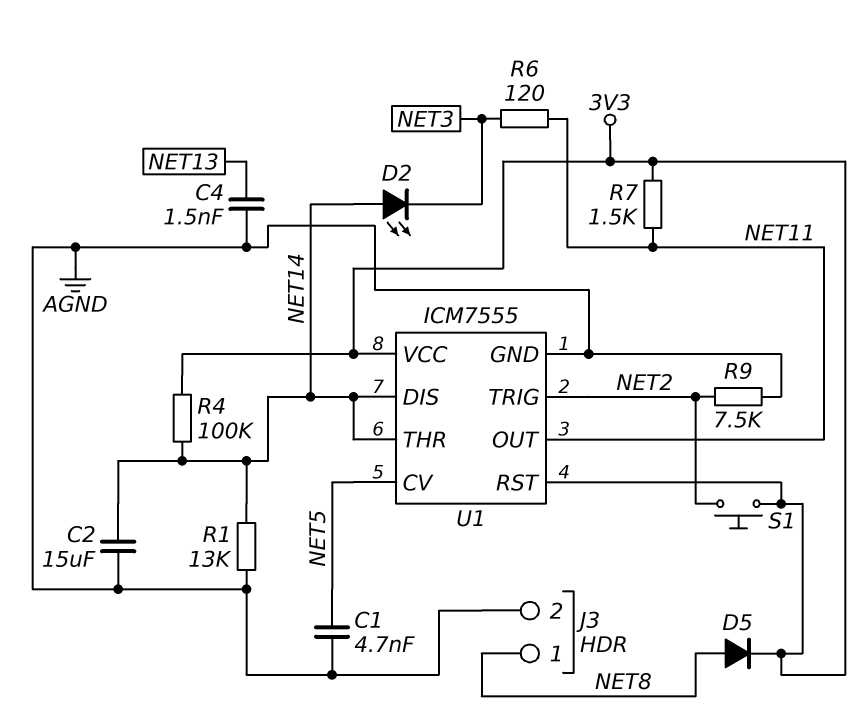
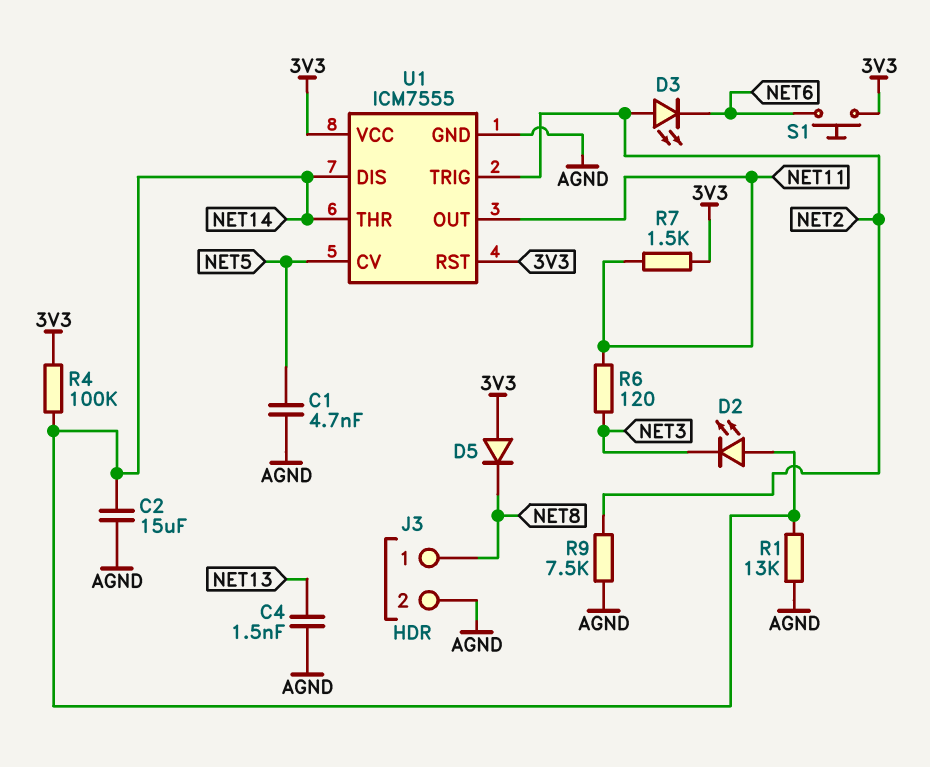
D3: none -> LED (A NET2, K NET6)
D5: diode (A NET8, K 3V3) -> diode (A 3V3, K NET8)
S1: button (3V3, NET2) -> button (3V3, NET6)

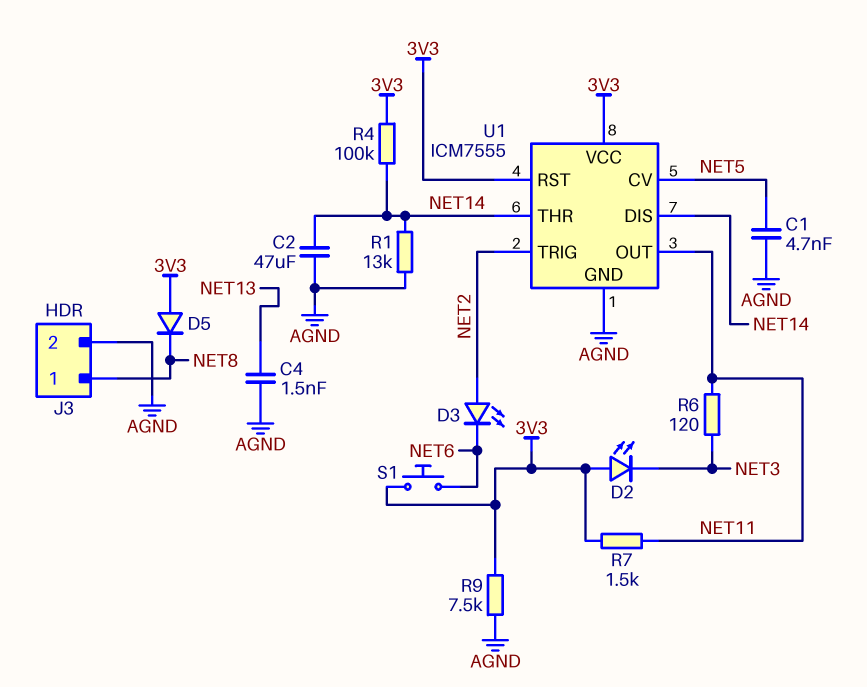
C2: 15uF (AGND, NET14) -> 47uF (AGND, NET14)
D2: LED (A NET14, K NET3) -> LED (A 3V3, K NET3)
R9: 7.5k (AGND, NET2) -> 7.5k (3V3, AGND)

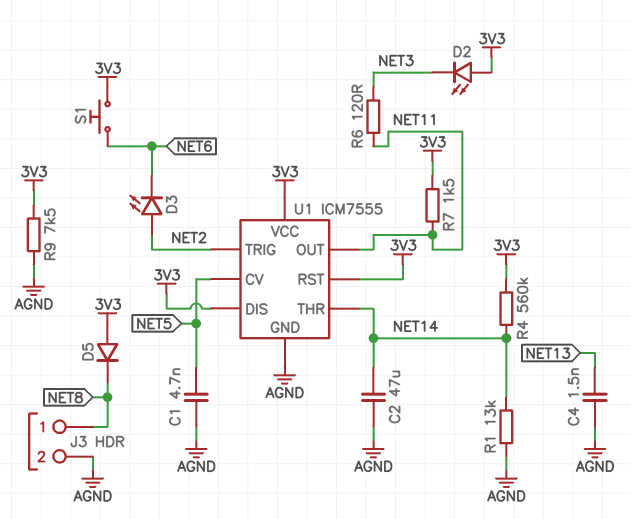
R4: 100k (3V3, NET14) -> 560k (3V3, NET14)
U1 pin DIS: NET14 -> 3V3

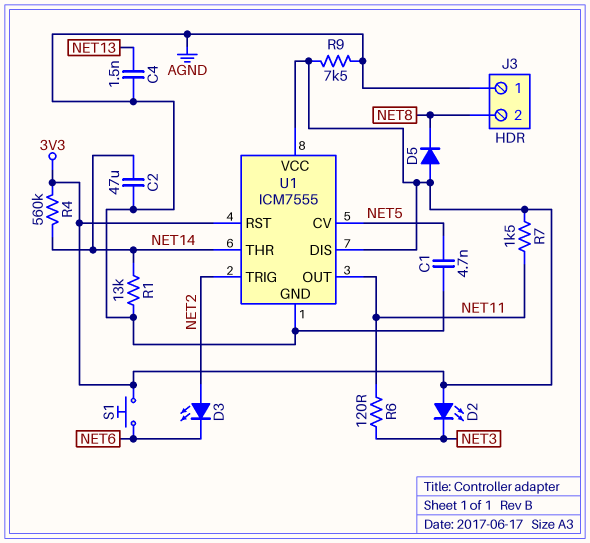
J3 pin 1: NET8 -> AGND
J3 pin 2: AGND -> NET8

